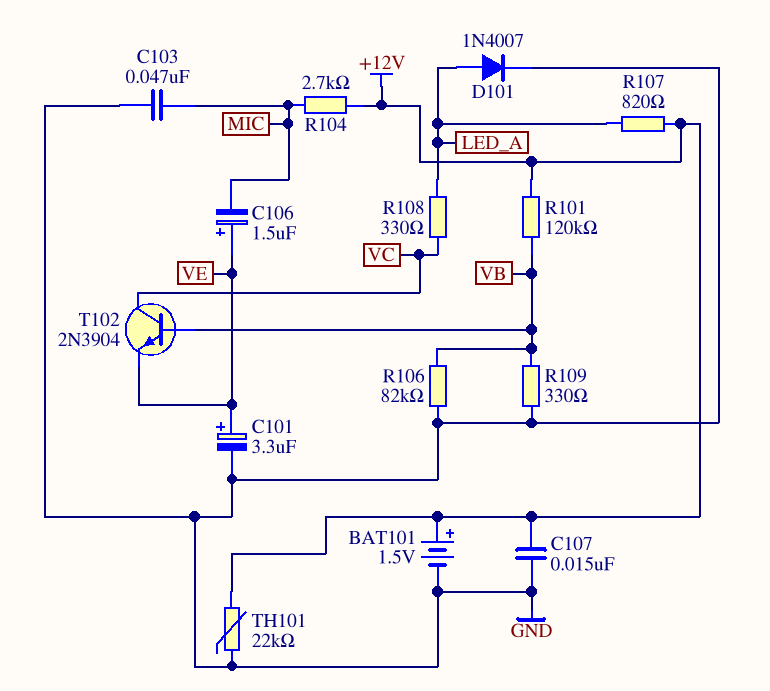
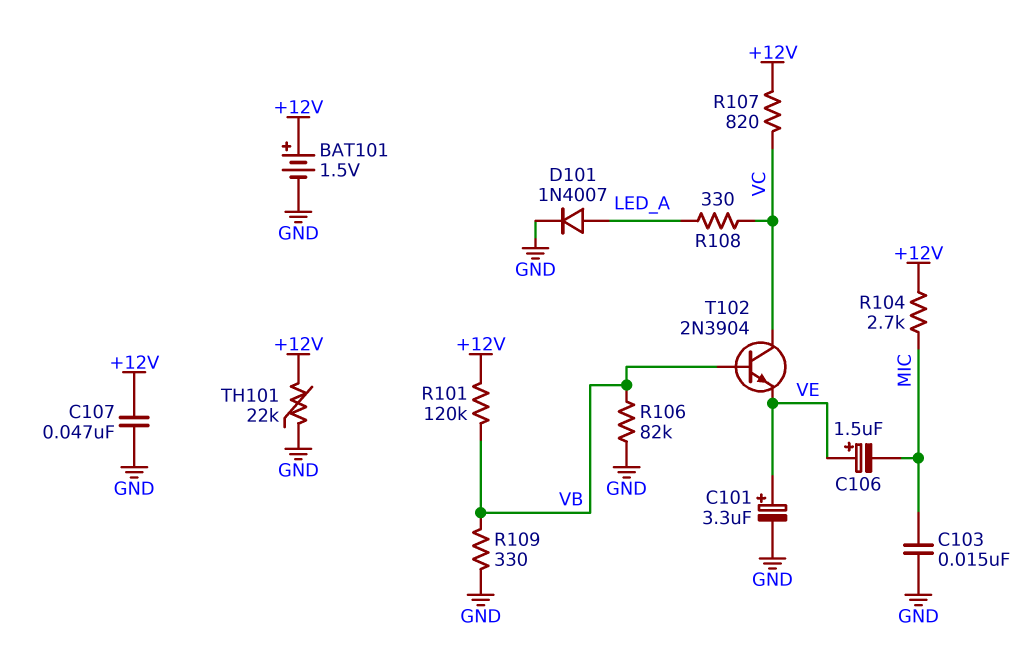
C103: 47nF (GND, MIC) -> 15nF (GND, MIC)
C107: 15nF (+12V, GND) -> 47nF (+12V, GND)
R107: 820 (+12V, LED_A) -> 820 (+12V, VC)

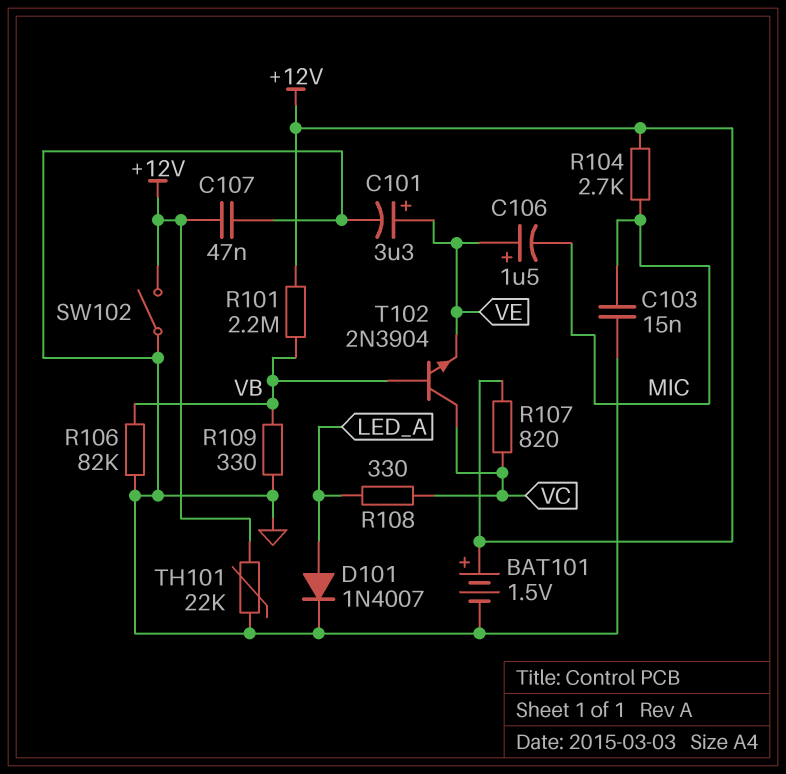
R101: 120k (+12V, VB) -> 2.2M (+12V, VB)
SW102: none -> switch (+12V, GND)

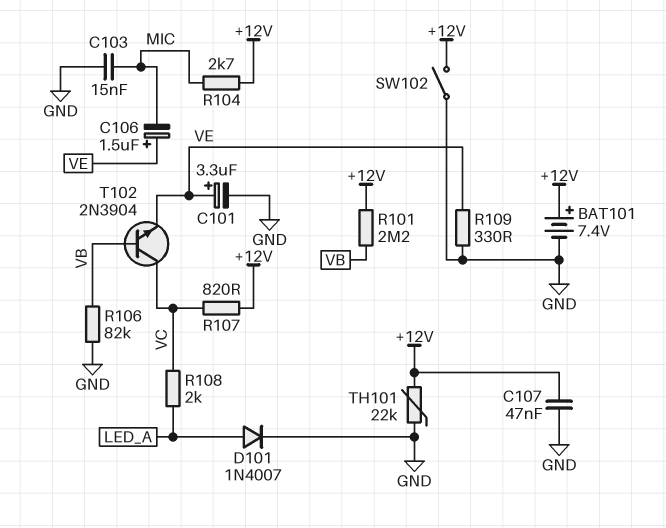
BAT101: 1.5V (plus +12V, minus GND) -> 7.4V (plus +12V, minus GND)
R108: 330 (LED_A, VC) -> 2k (LED_A, VC)
R109: 330 (GND, VB) -> 330 (GND, VE)

